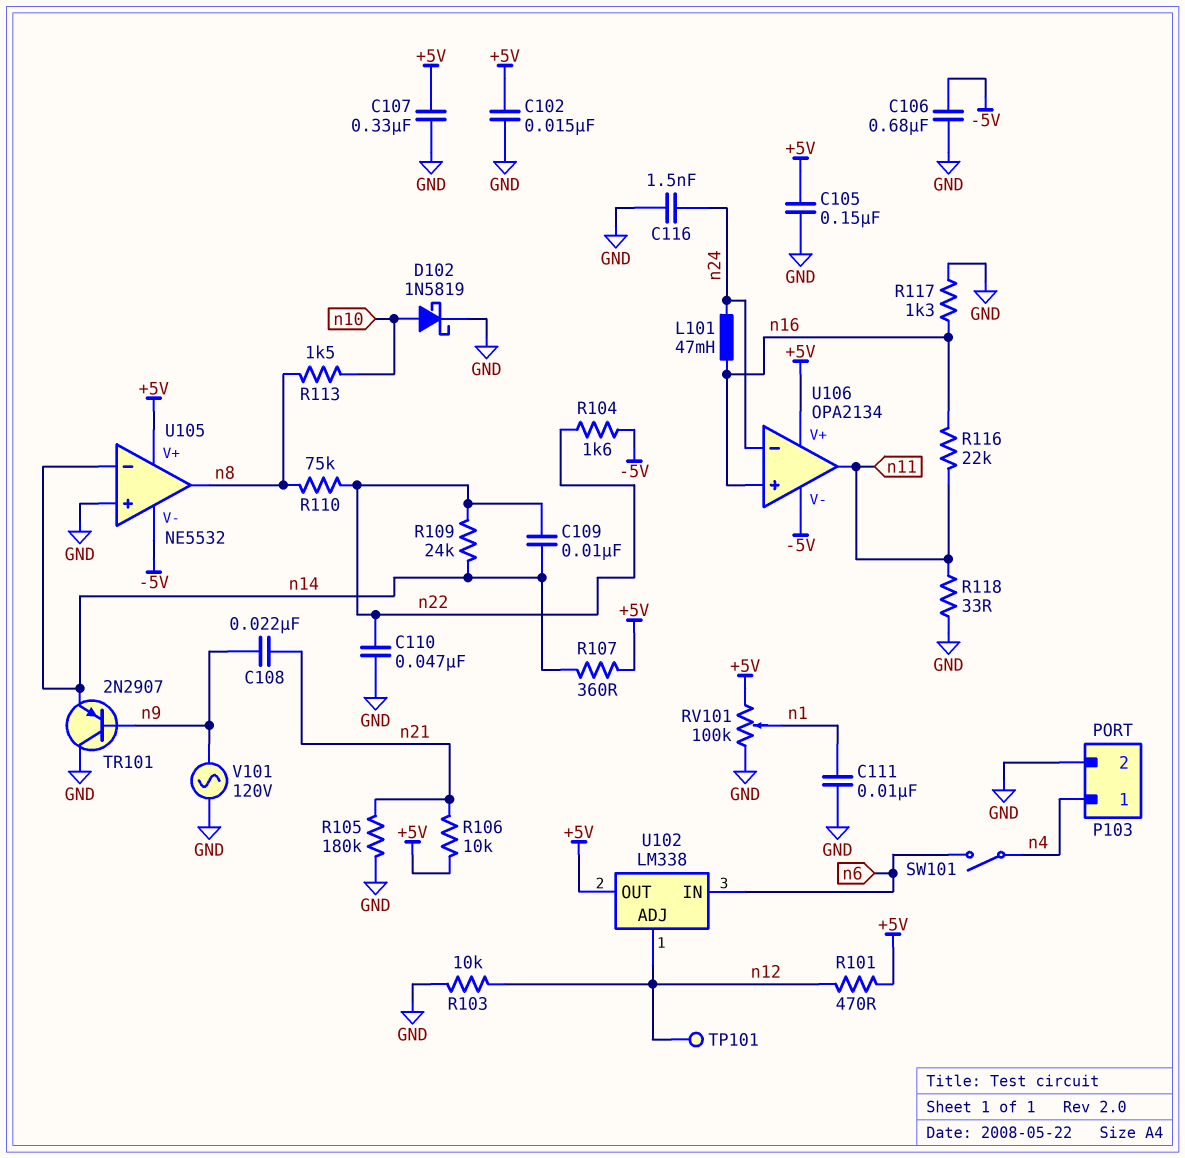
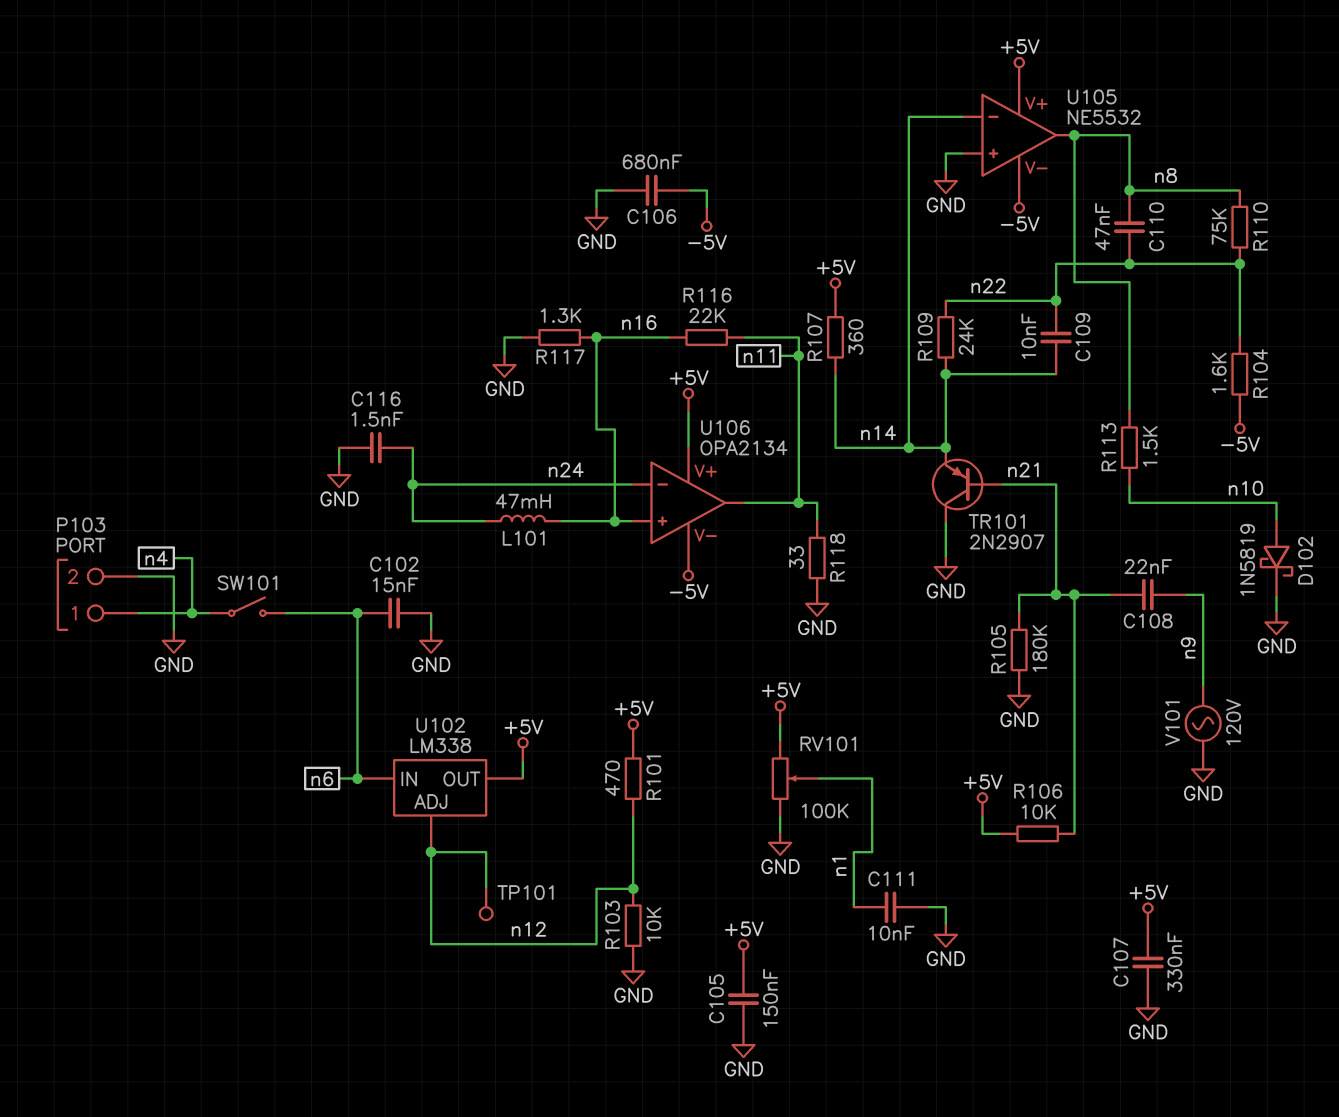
C102: 15nF (+5V, GND) -> 15nF (GND, n6)
C110: 47nF (GND, n22) -> 47nF (n8, n22)
TR101: PNP 2N2907 (B n9, C GND, E n14) -> PNP 2N2907 (B n21, C GND, E n14)

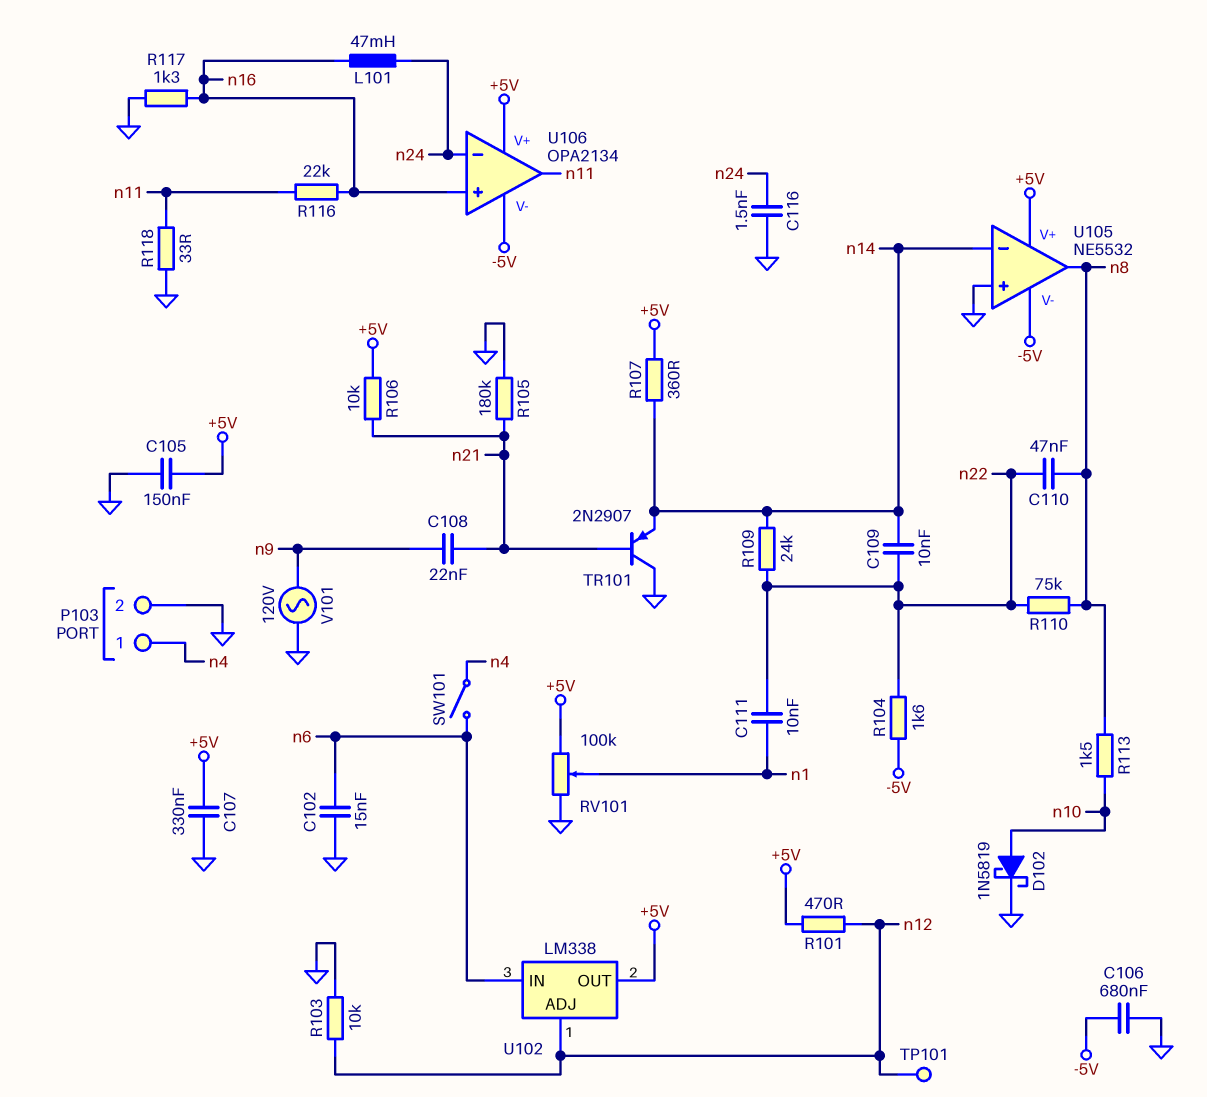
C111: 10nF (GND, n1) -> 10nF (n1, n22)

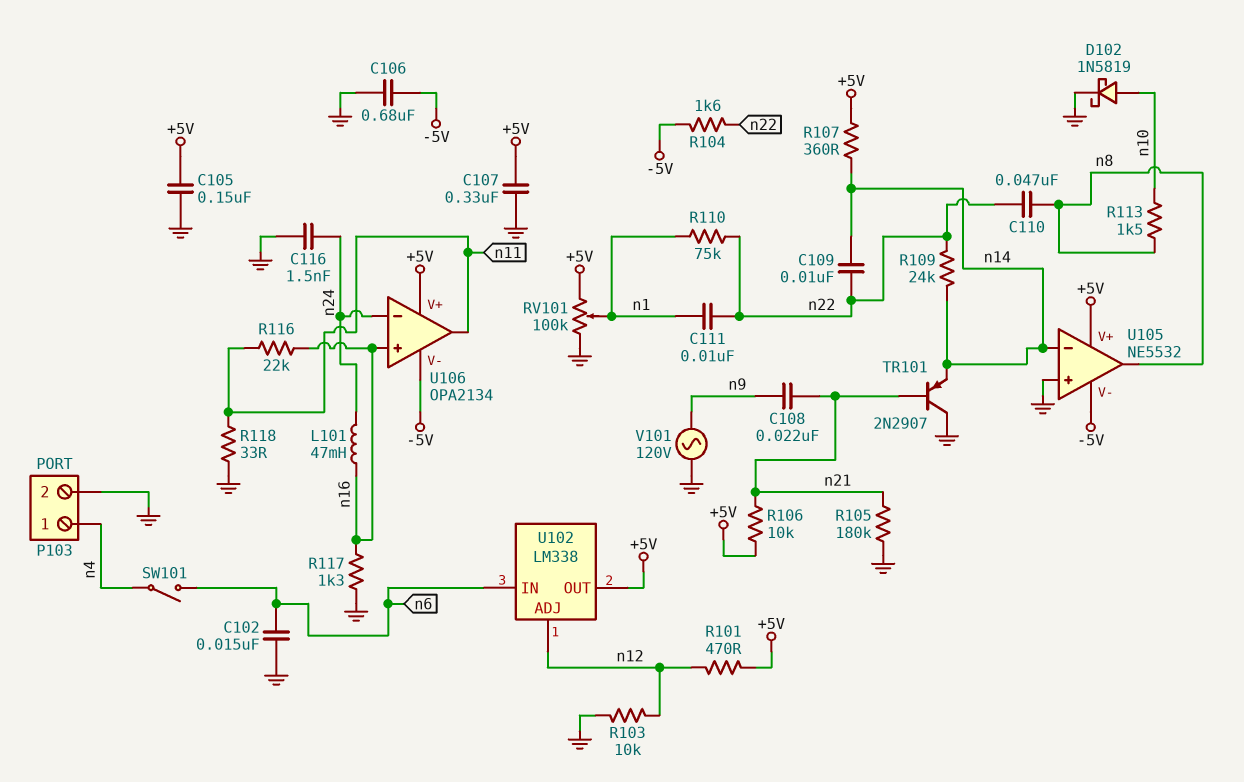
R110: 75k (n8, n22) -> 75k (n1, n22)
TP101: test point (n12) -> none

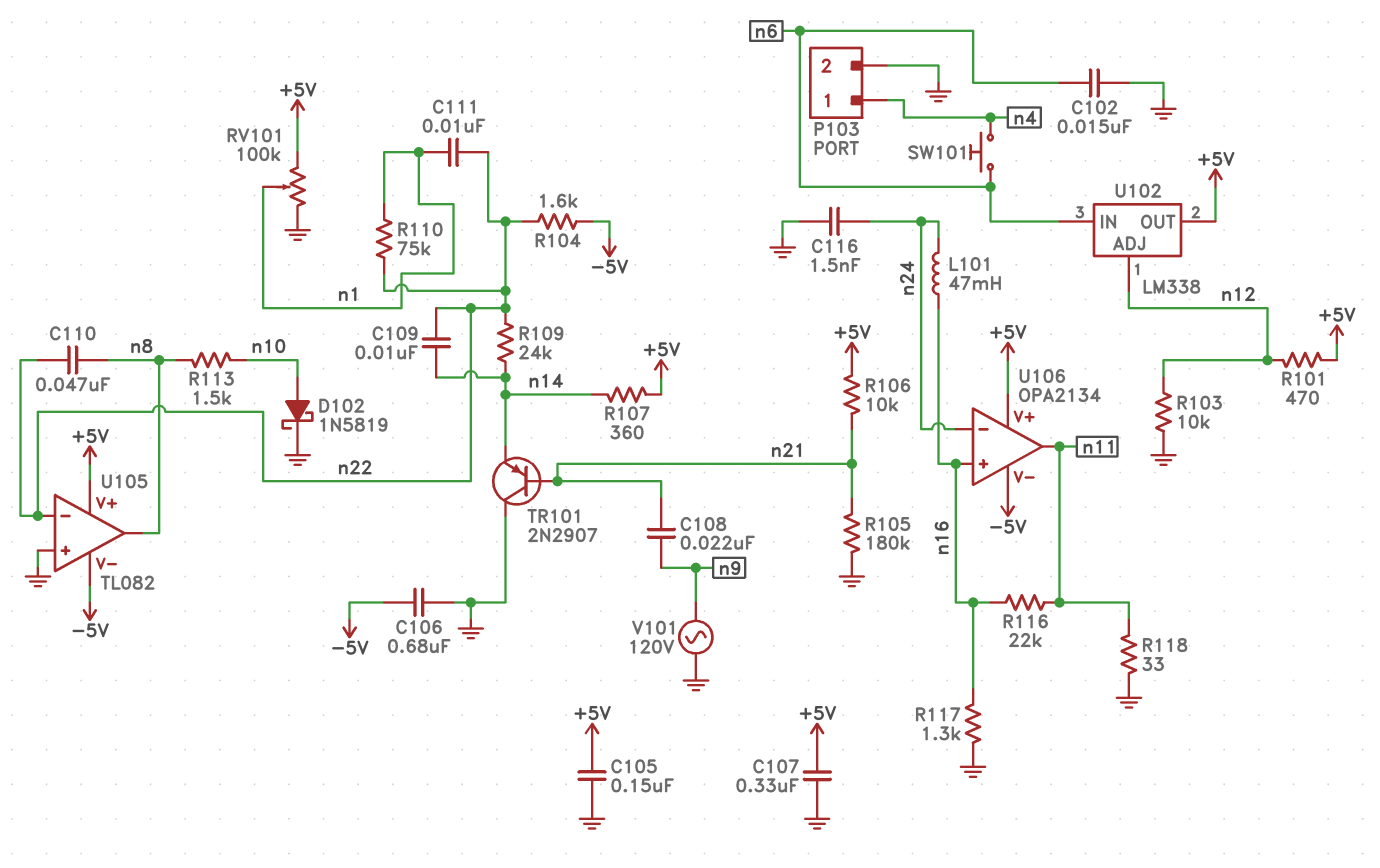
SW101: switch (n4, n6) -> button (n4, n6)
U105: NE5532 -> TL082
U105 pin in-: n14 -> n22

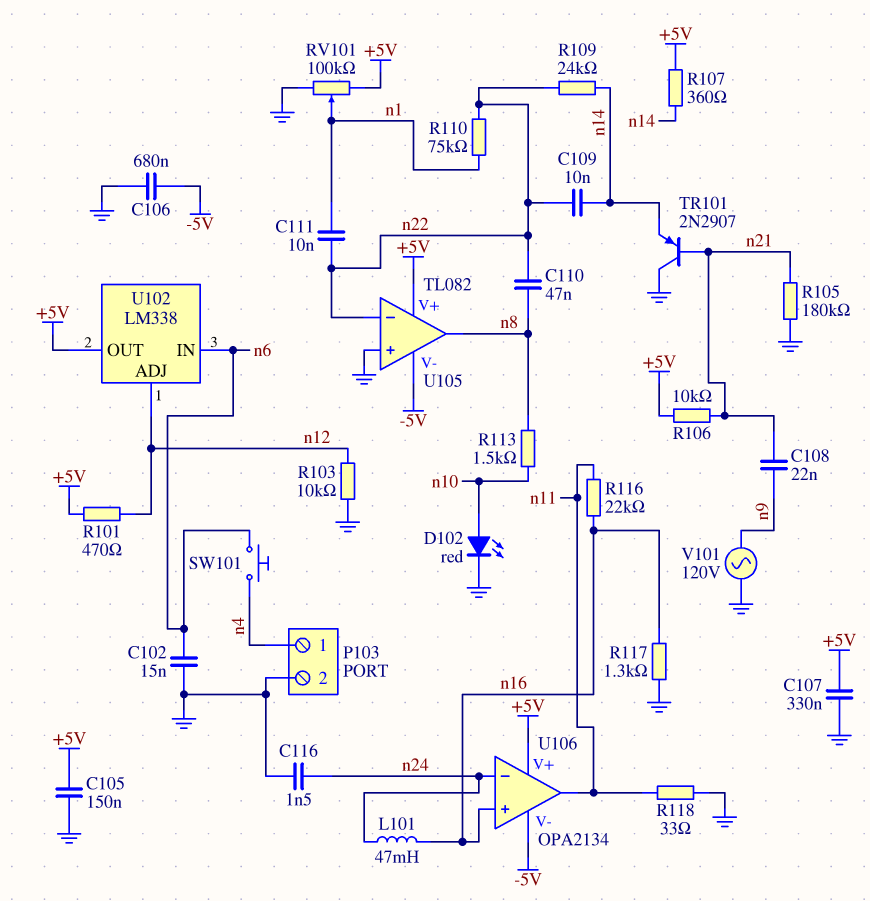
D102: schottky 1N5819 (A n10, K GND) -> LED red (A n10, K GND)
R104: 1.6k (-5V, n22) -> none

